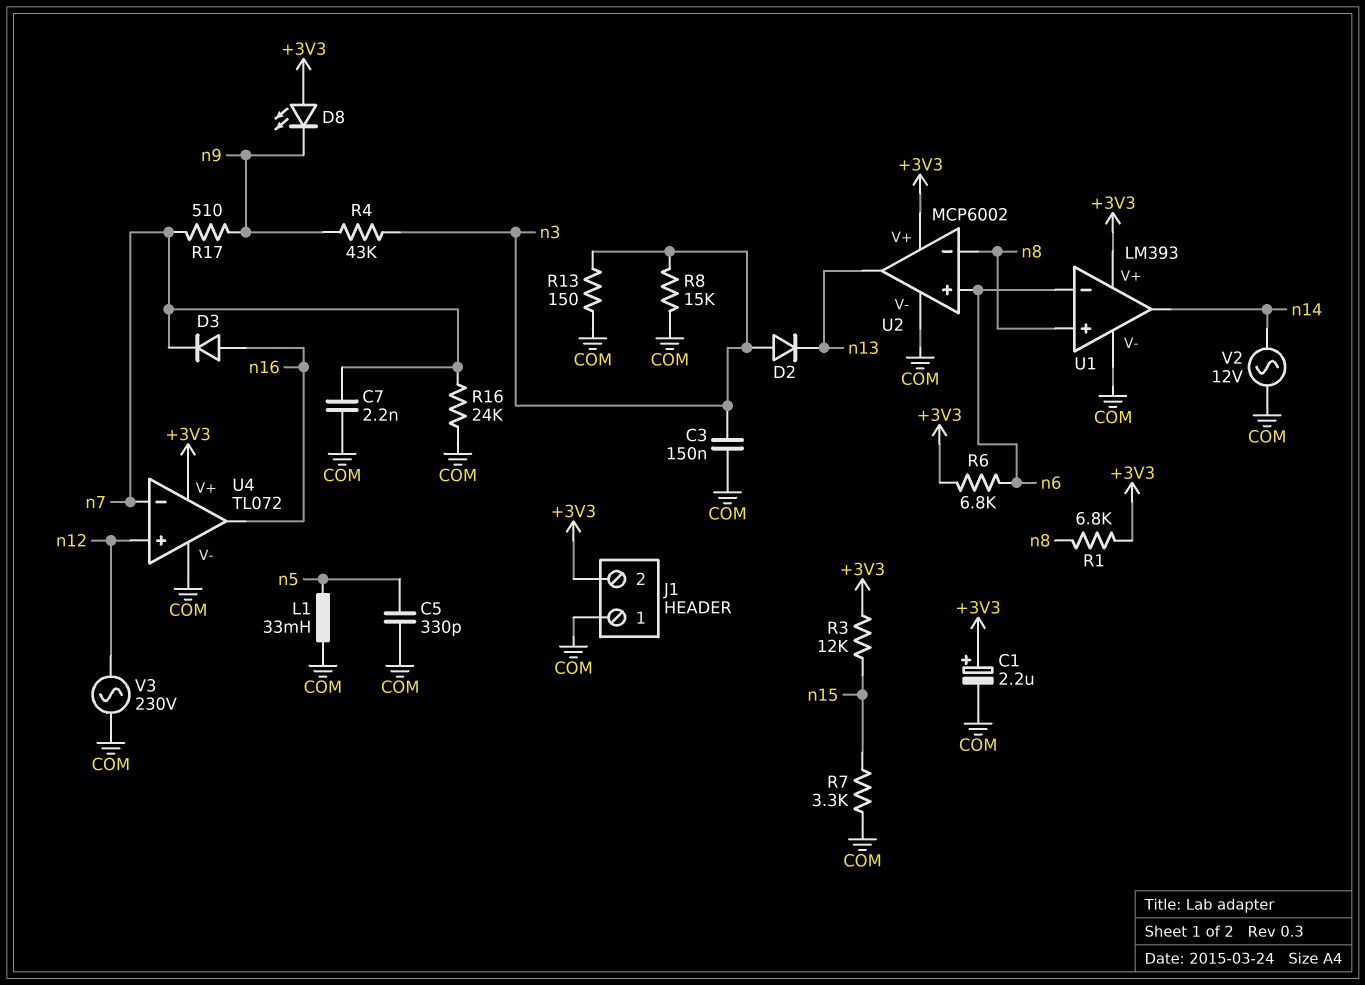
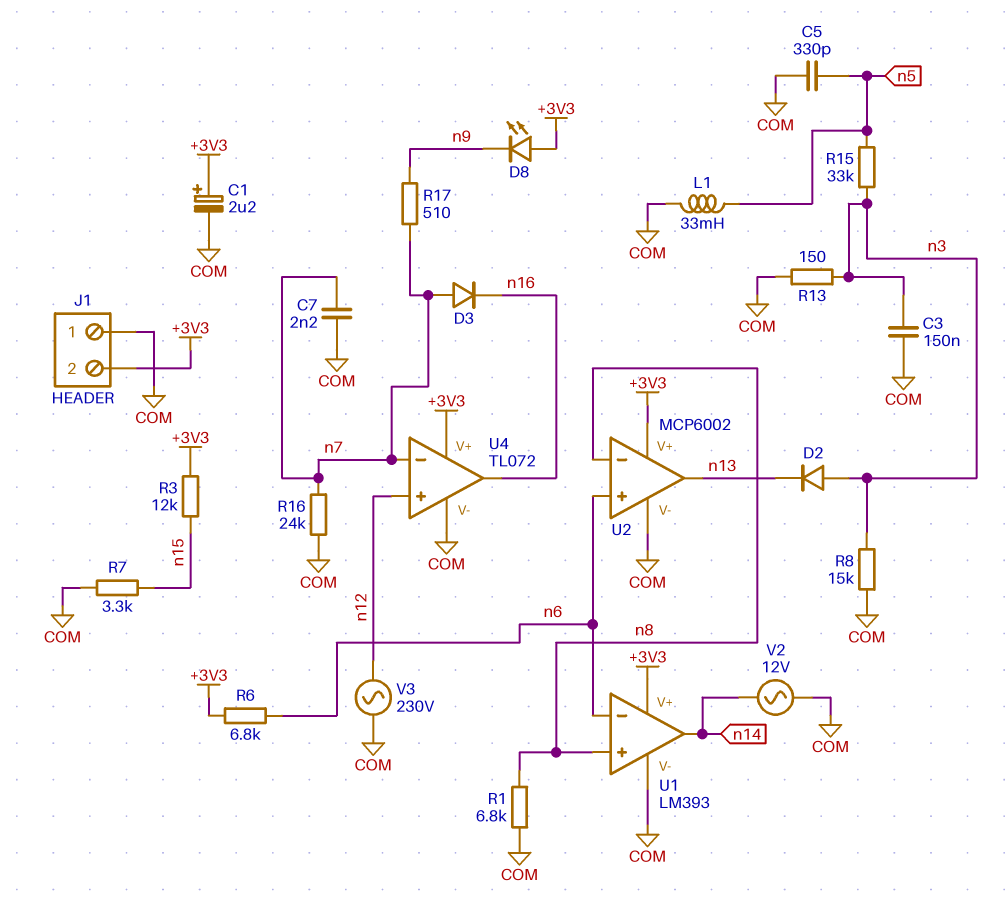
D3: diode (A n16, K n7) -> diode (A n7, K n16)
R1: 6.8k (+3V3, n8) -> 6.8k (COM, n8)
R4: 43k (n3, n9) -> none
R15: none -> 33k (n3, n5)

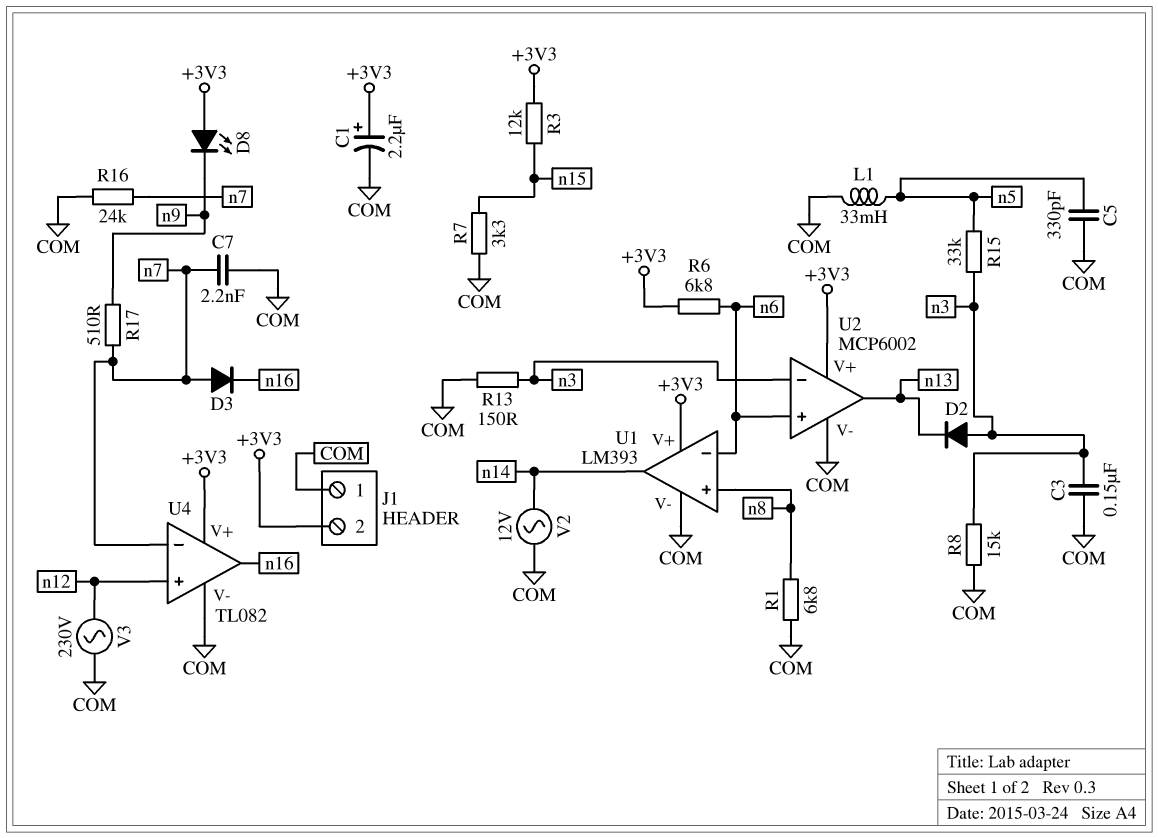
U2 pin in-: n8 -> n3
U4: TL072 -> TL082

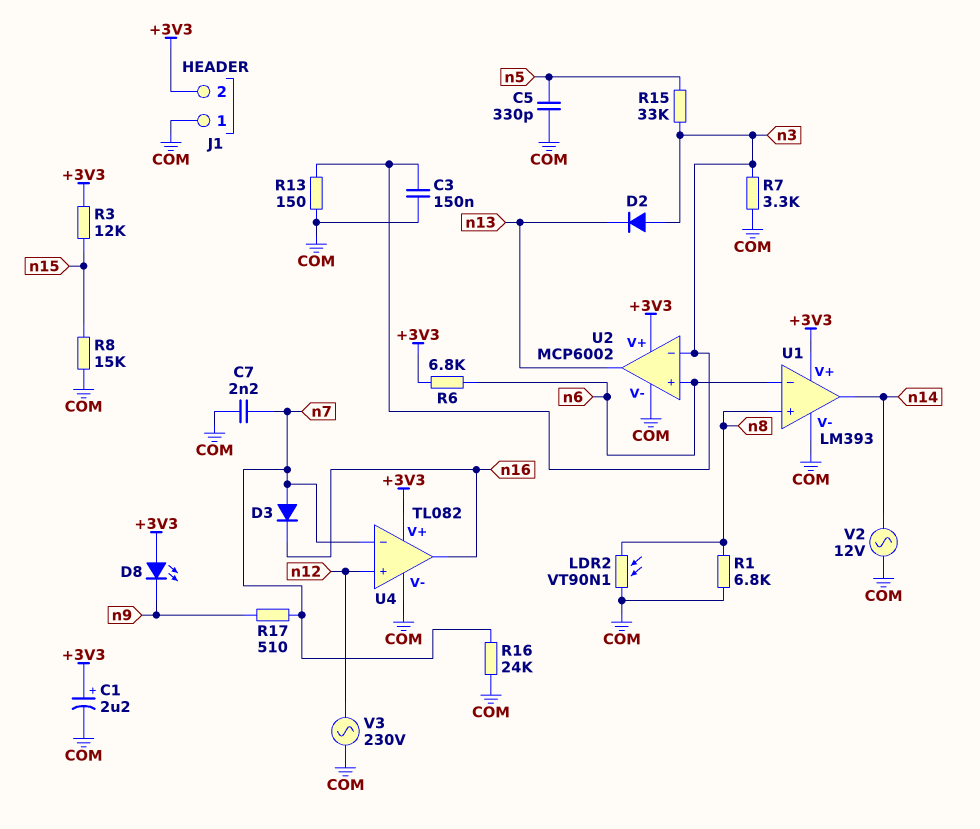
L1: 33mH (COM, n5) -> none
LDR2: none -> VT90N1 (COM, n8)
R7: 3.3k (COM, n15) -> 3.3k (COM, n3)
R8: 15k (COM, n3) -> 15k (COM, n15)

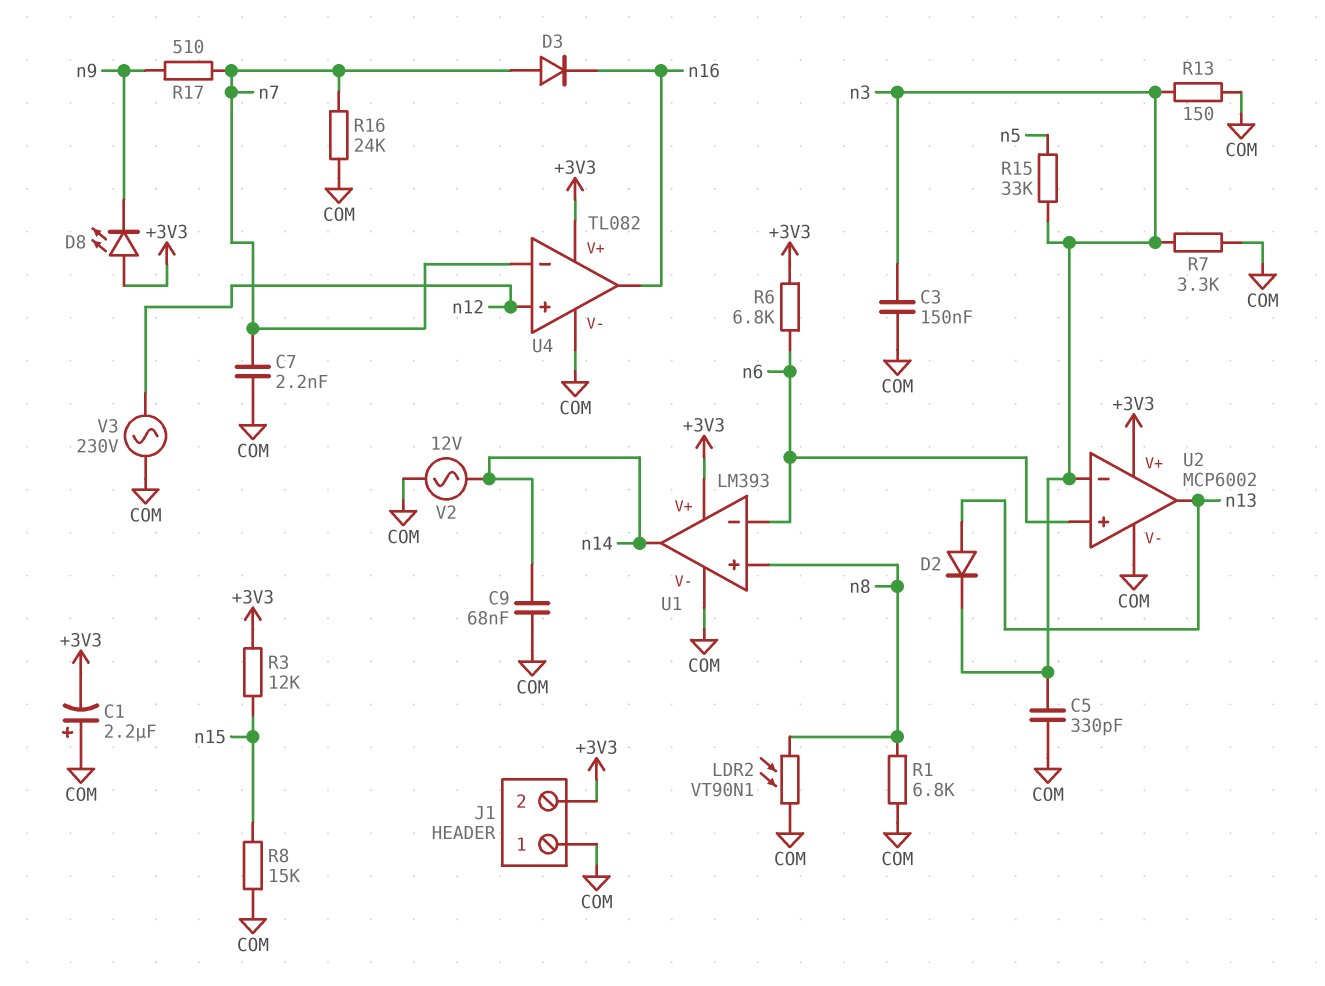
C1: 2.2uF (plus +3V3, minus COM) -> 2.2uF (plus COM, minus +3V3)
C5: 330pF (COM, n5) -> 330pF (COM, n3)
C9: none -> 68nF (COM, n14)
D2: diode (A n3, K n13) -> diode (A n13, K n3)

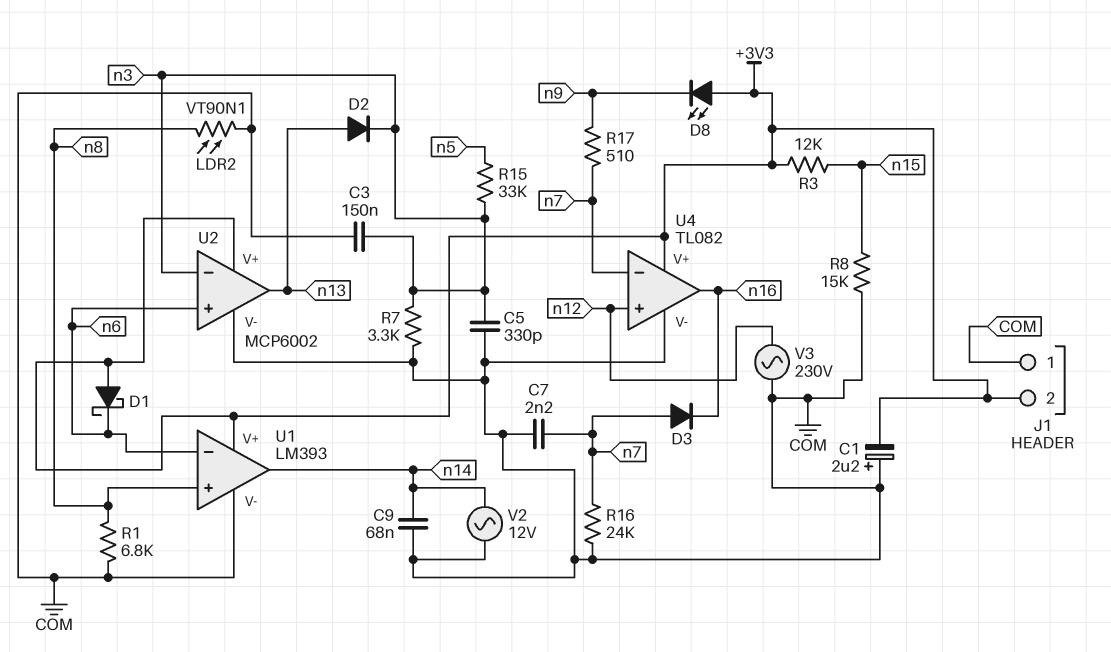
D1: none -> schottky (A +3V3, K n6)
R6: 6.8k (+3V3, n6) -> none
R13: 150 (COM, n3) -> none

